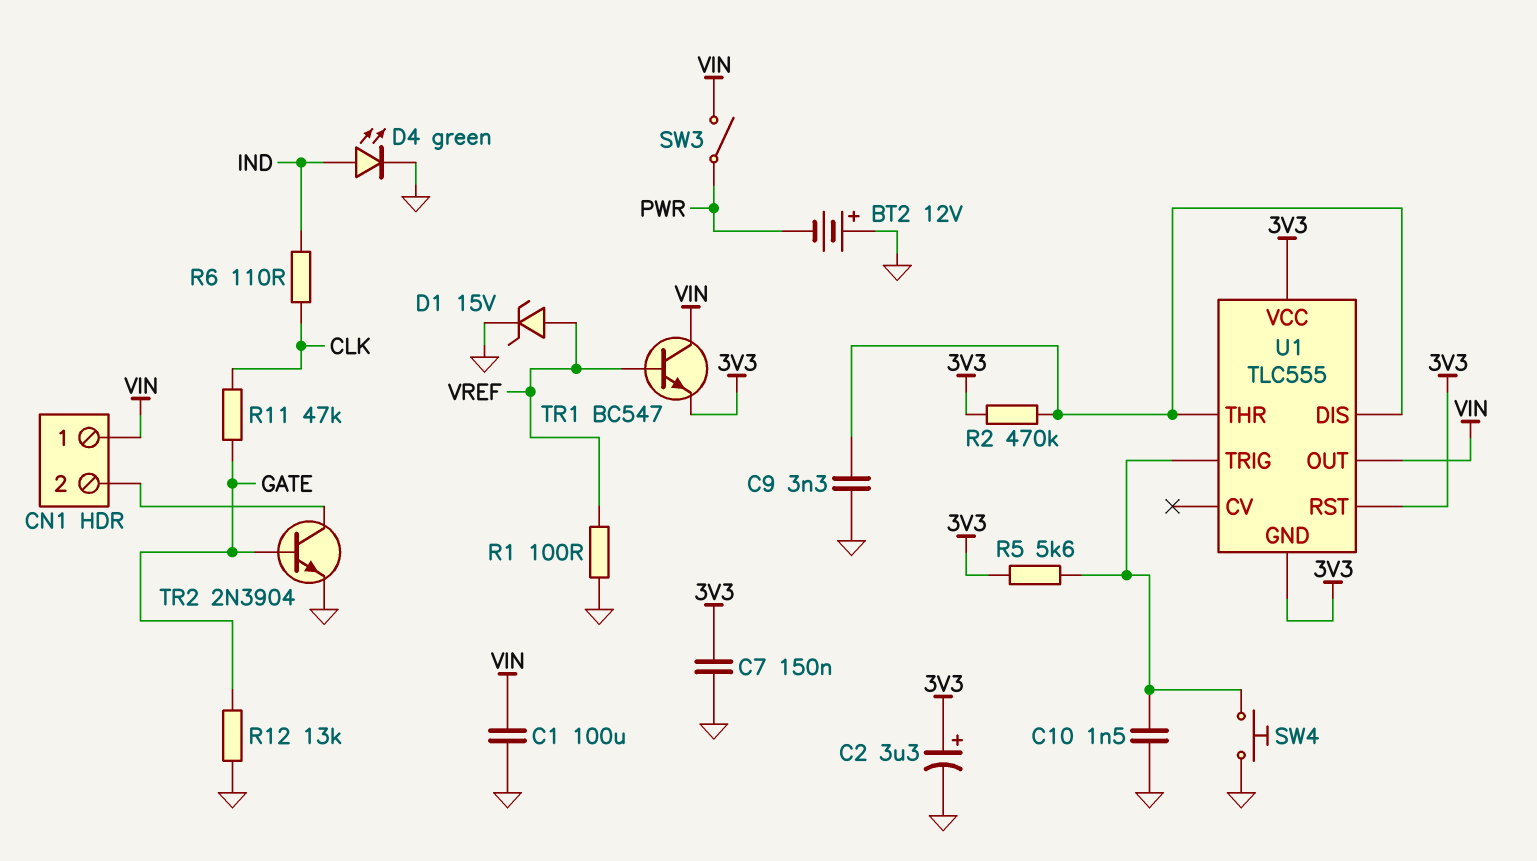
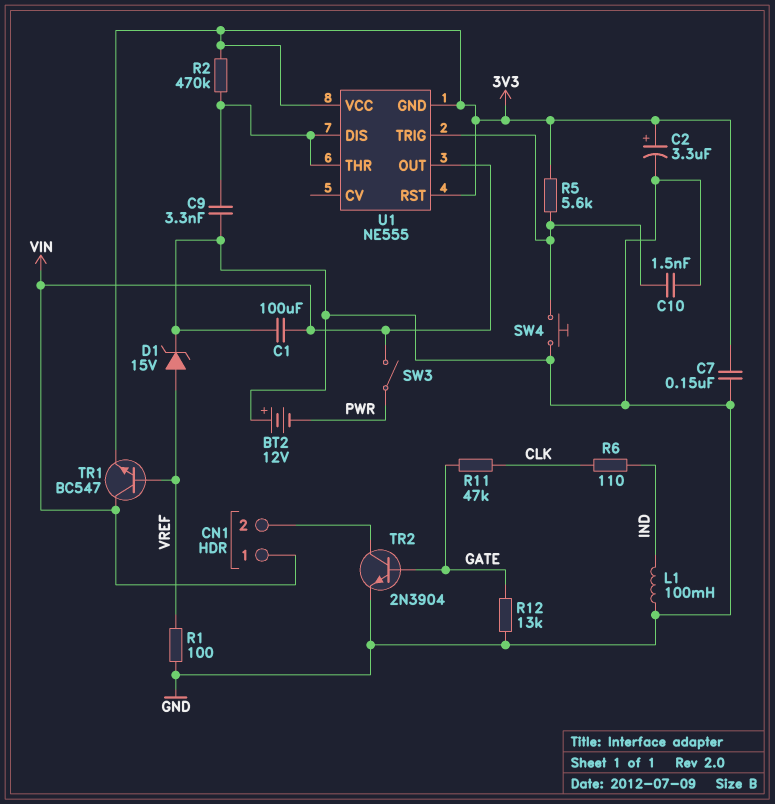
D4: LED green (A IND, K GND) -> none
L1: none -> 100mH (GND, IND)
U1: TLC555 -> NE555

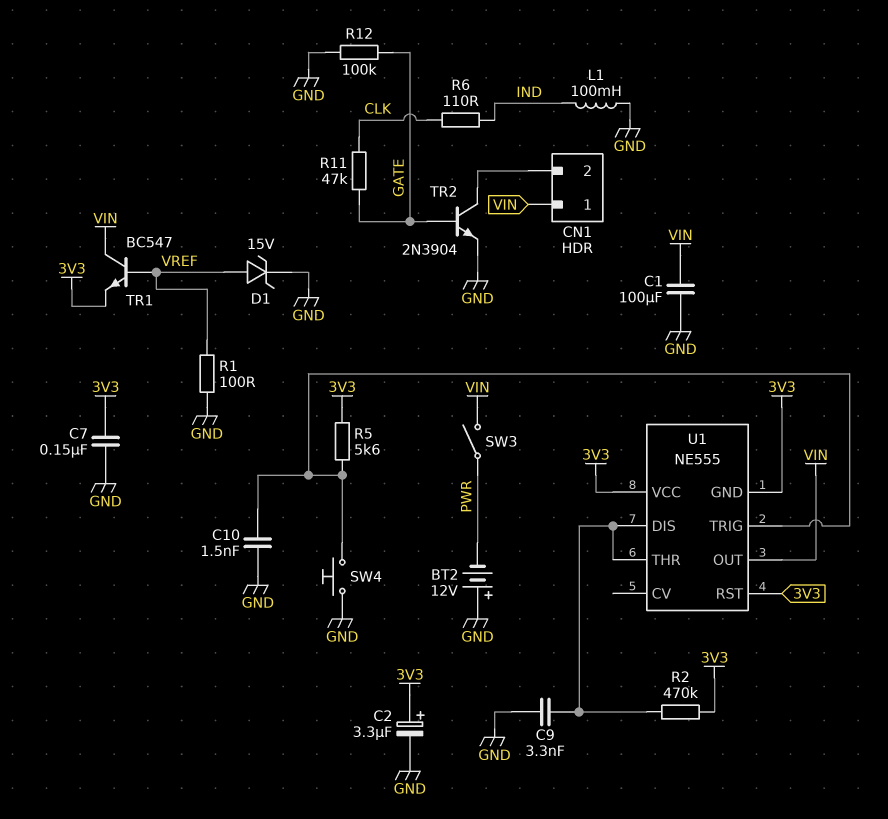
R12: 13k (GATE, GND) -> 100k (GATE, GND)

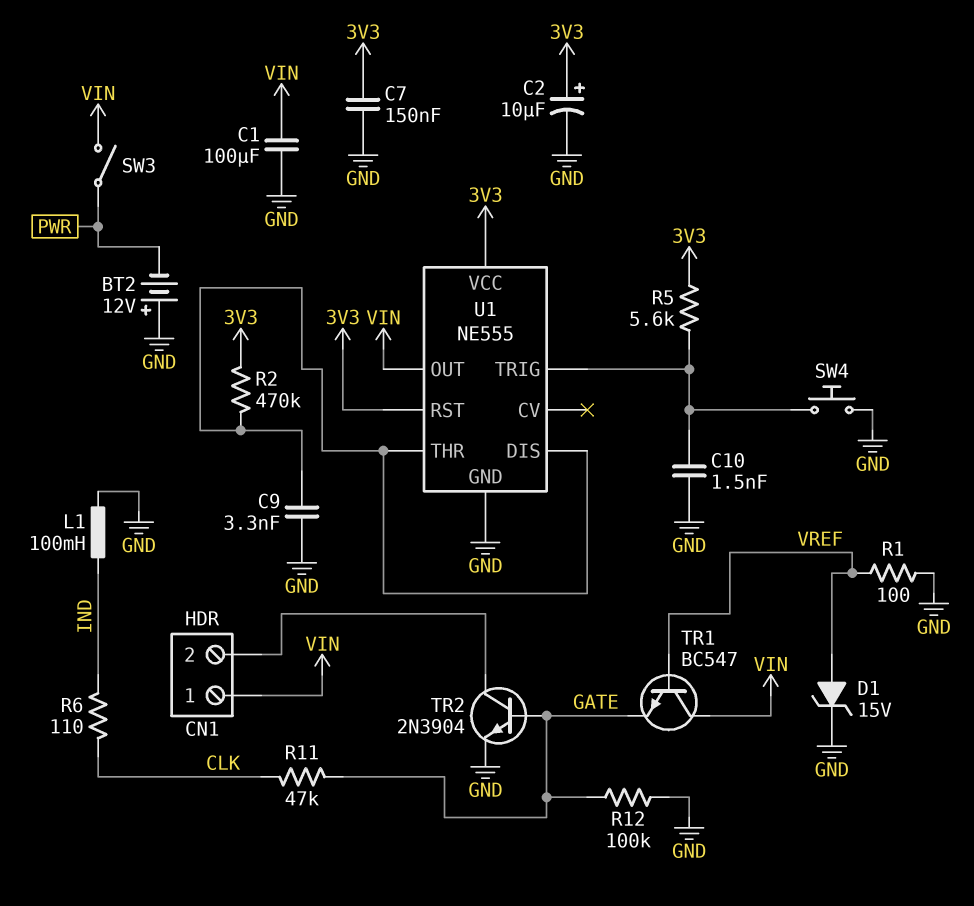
C2: 3.3uF (plus 3V3, minus GND) -> 10uF (plus 3V3, minus GND)
TR1: NPN BC547 (B VREF, C VIN, E 3V3) -> NPN BC547 (B VREF, C VIN, E GATE)
U1 pin GND: 3V3 -> GND

